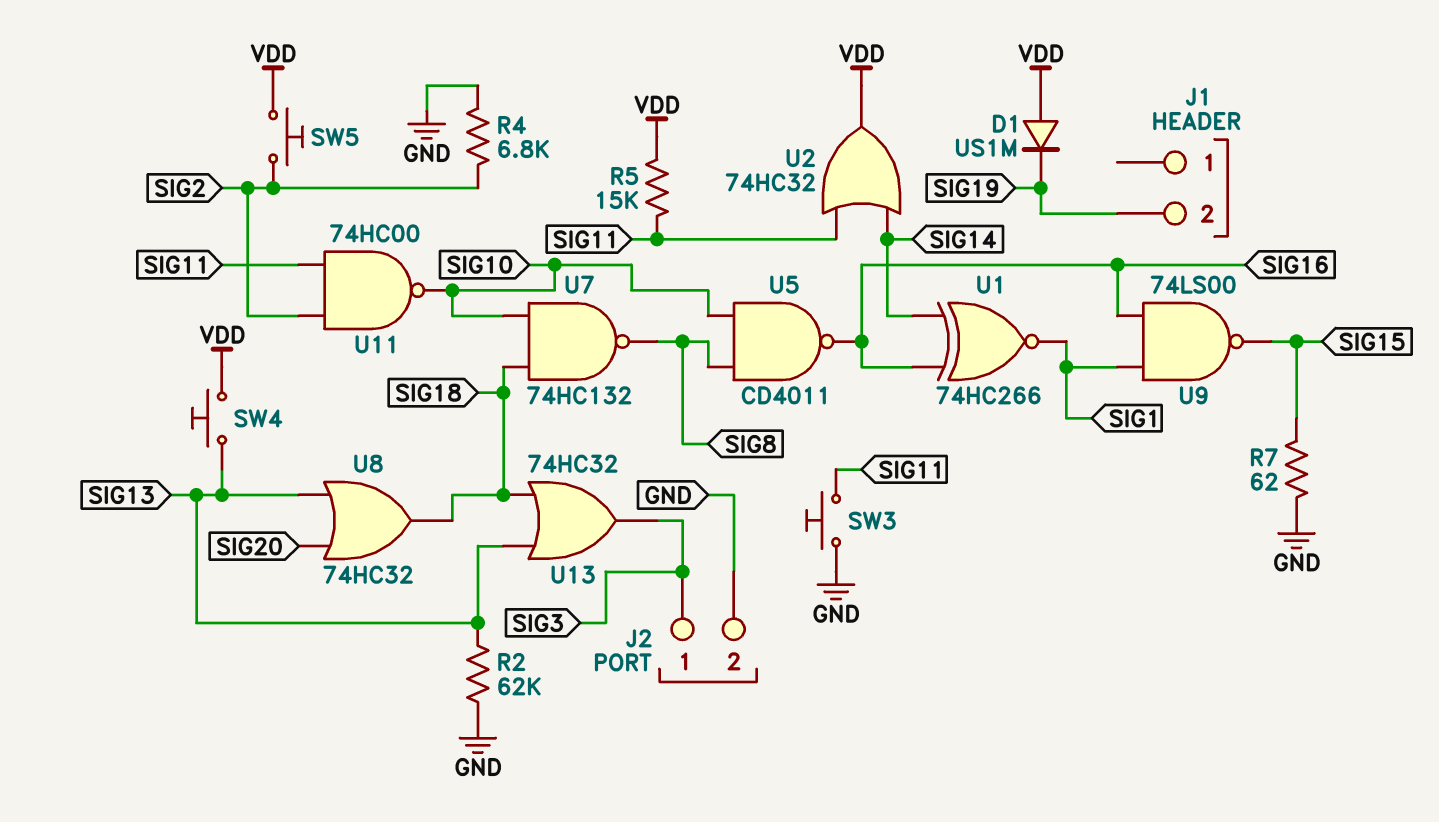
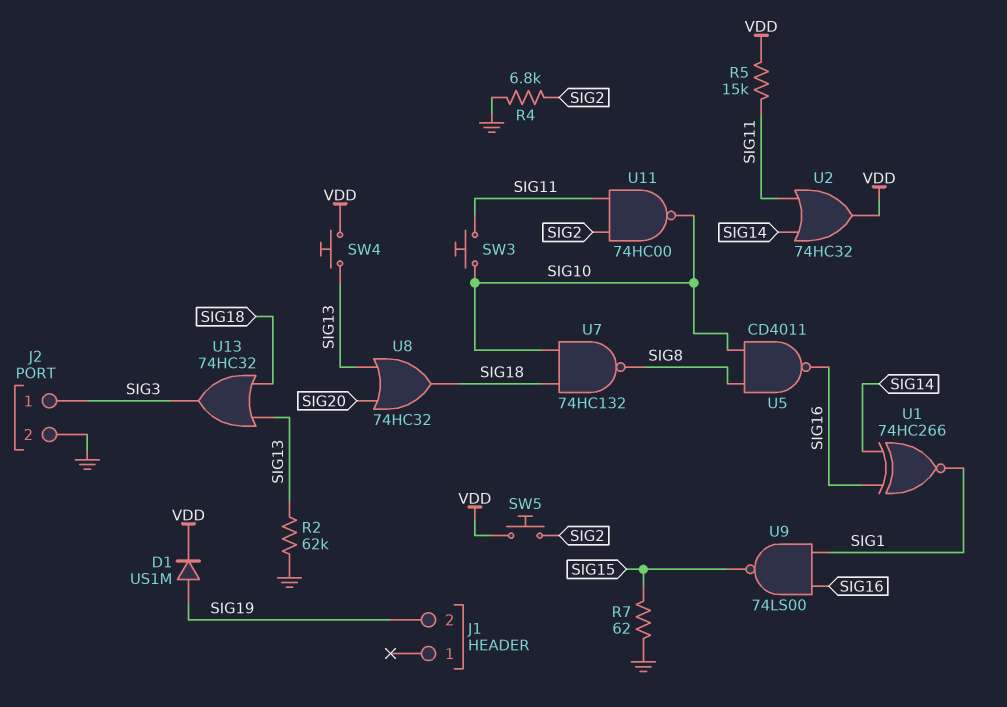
D1: diode US1M (A VDD, K SIG19) -> diode US1M (A SIG19, K VDD)
SW3: button (GND, SIG11) -> button (SIG10, SIG11)

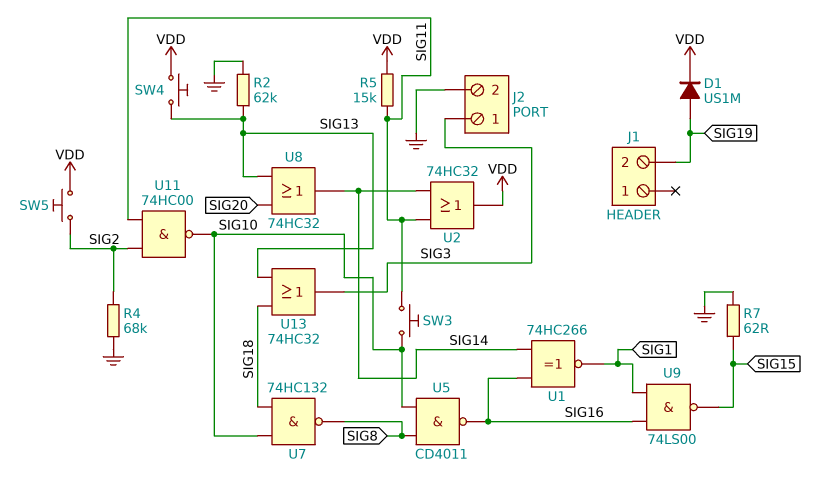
R4: 6.8k (GND, SIG2) -> 68k (GND, SIG2)
U8: OR 74HC32 (in SIG13, in SIG20, out SIG18) -> OR 74HC32 (in SIG13, in SIG20, out SIG14)

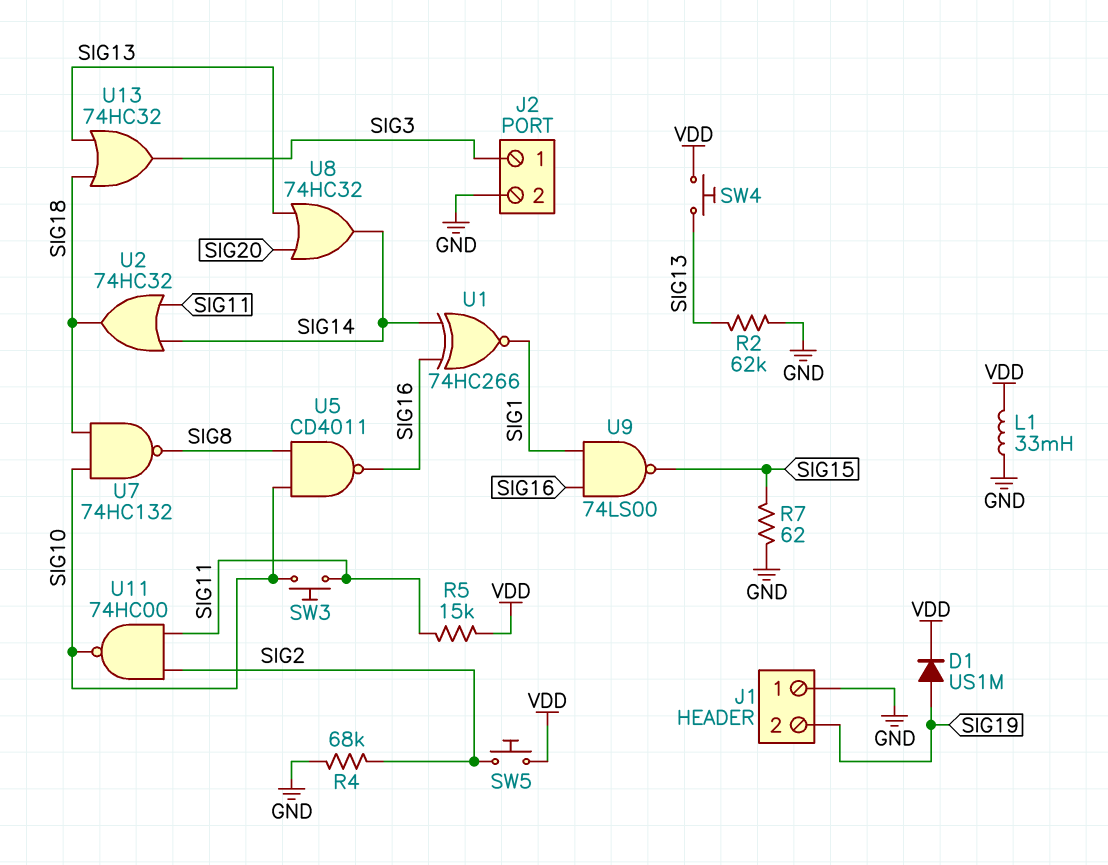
J1 pin 1: none -> GND
L1: none -> 33mH (GND, VDD)
U2: OR 74HC32 (in SIG11, in SIG14, out VDD) -> OR 74HC32 (in SIG11, in SIG14, out SIG18)

